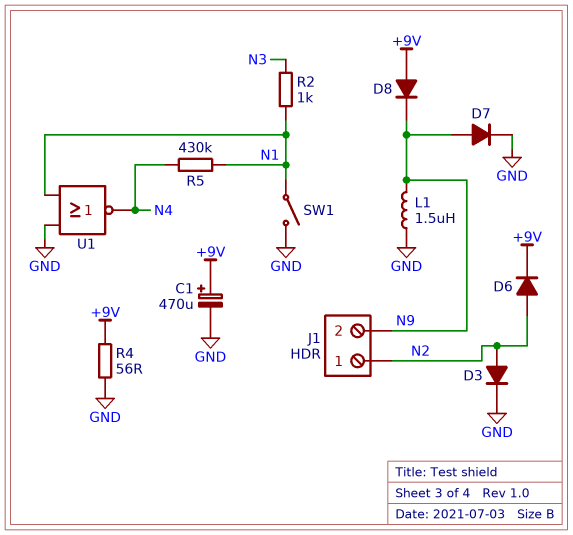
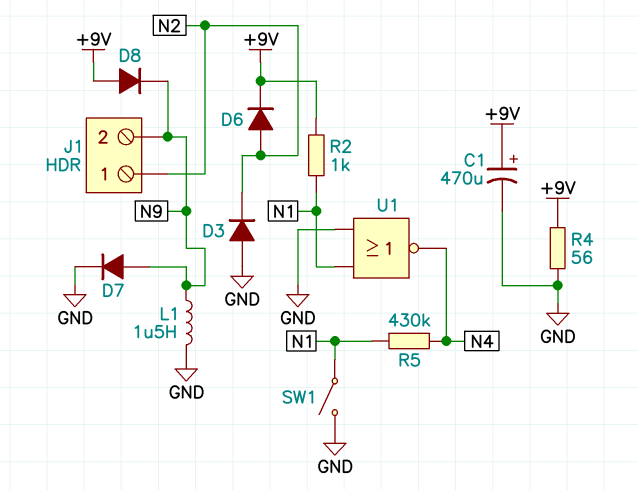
D3: diode (A N2, K GND) -> diode (A GND, K N2)
R2: 1k (N1, N3) -> 1k (+9V, N1)

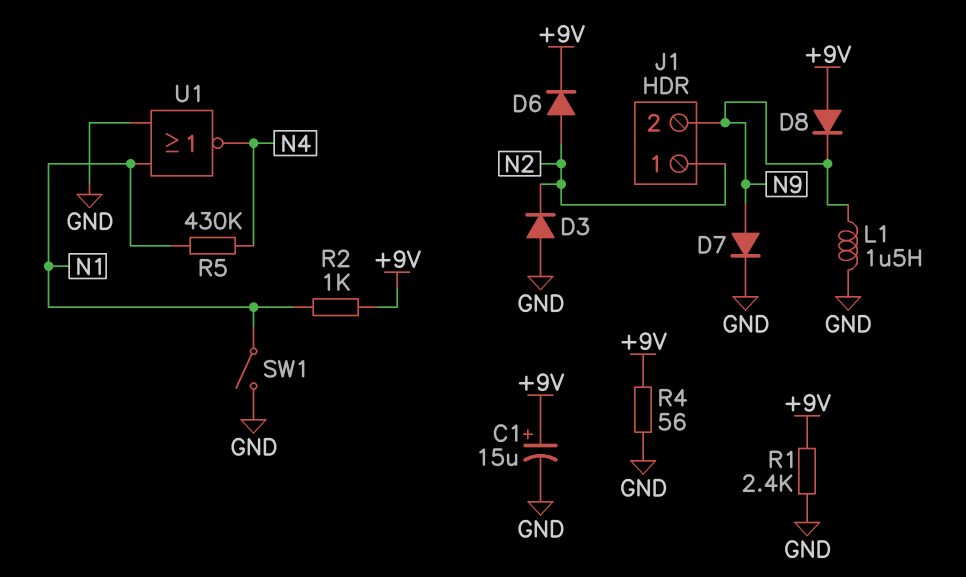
C1: 470uF (plus +9V, minus GND) -> 15uF (plus +9V, minus GND)
R1: none -> 2.4k (+9V, GND)

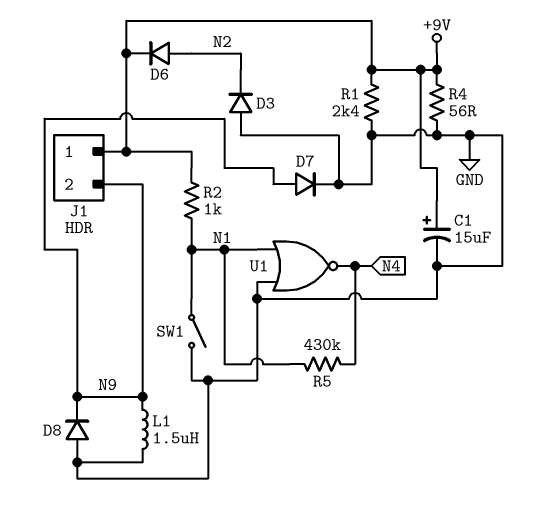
D8: diode (A +9V, K N9) -> diode (A GND, K N9)
J1 pin 1: N2 -> +9V

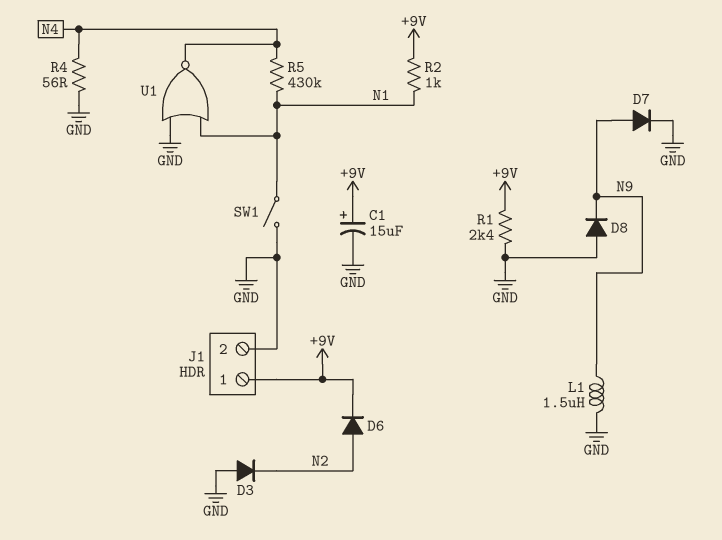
J1 pin 2: N9 -> GND
R4: 56 (+9V, GND) -> 56 (GND, N4)

